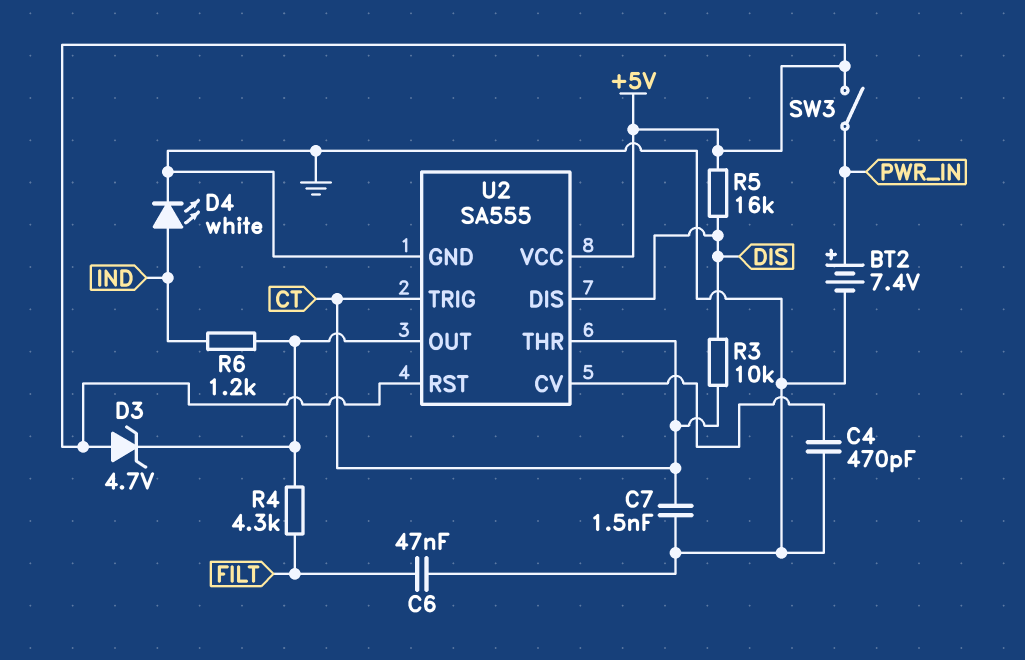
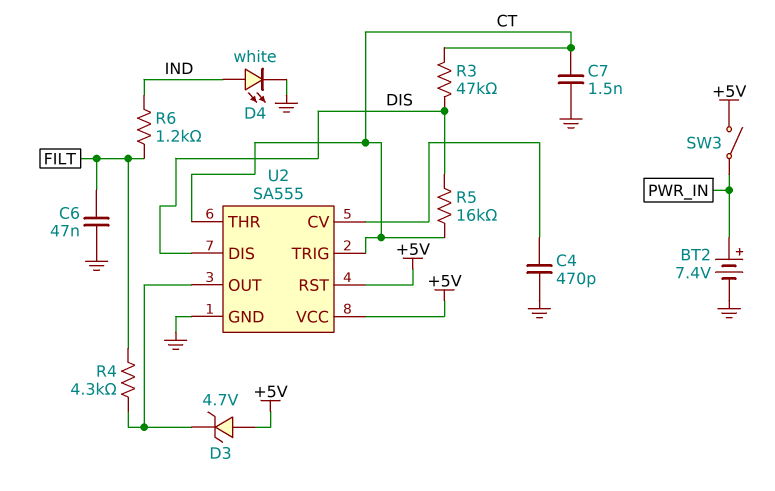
R3: 10k (CT, DIS) -> 47k (CT, DIS)
R5: 16k (+5V, DIS) -> 16k (CT, DIS)
R6: 1.2k (IND, U2/OUT) -> 1.2k (FILT, IND)

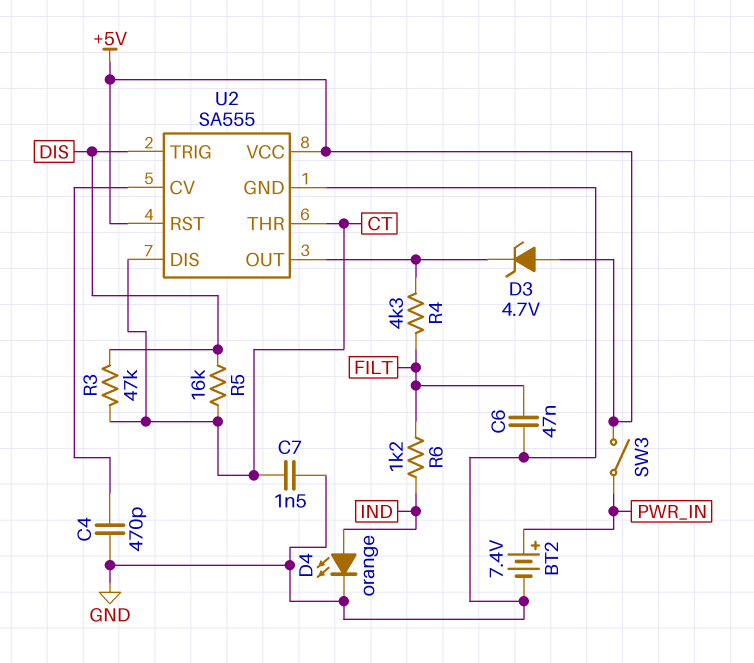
D4: LED white (A IND, K GND) -> LED orange (A IND, K GND)
U2 pin DIS: DIS -> CT
U2 pin TRIG: CT -> DIS

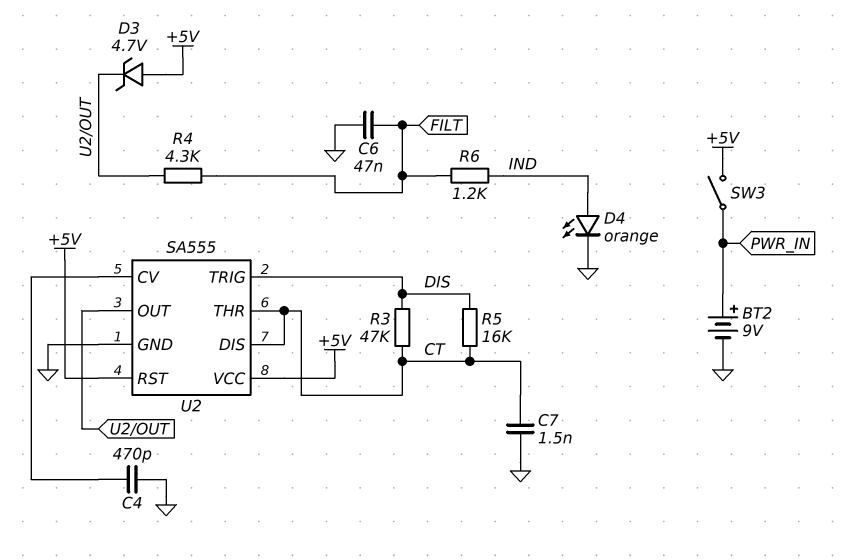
BT2: 7.4V (plus PWR_IN, minus GND) -> 9V (plus PWR_IN, minus GND)

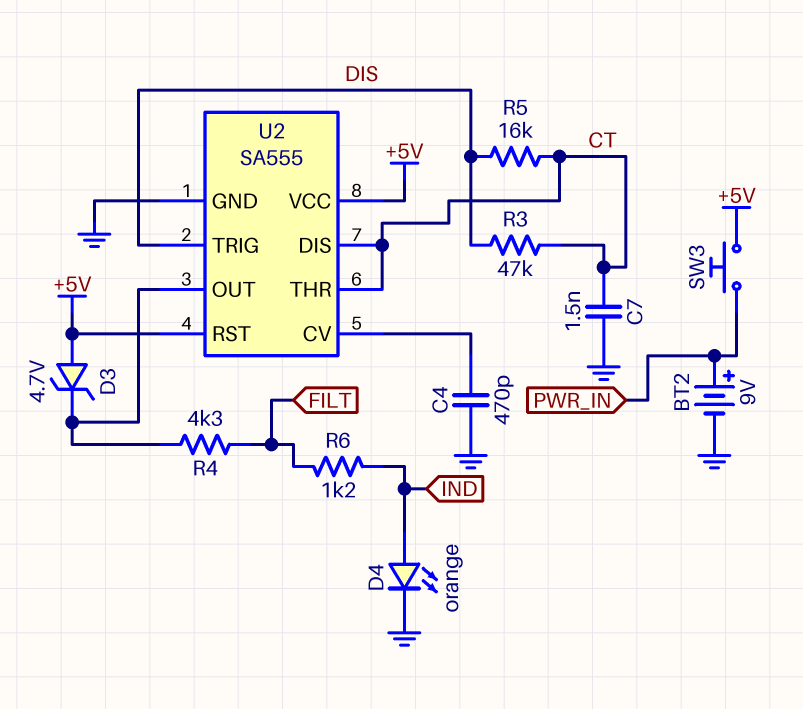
C6: 47nF (FILT, GND) -> none
SW3: switch (+5V, PWR_IN) -> button (+5V, PWR_IN)

